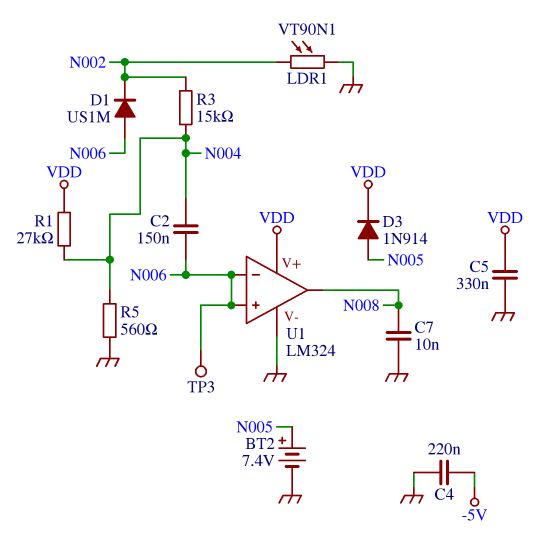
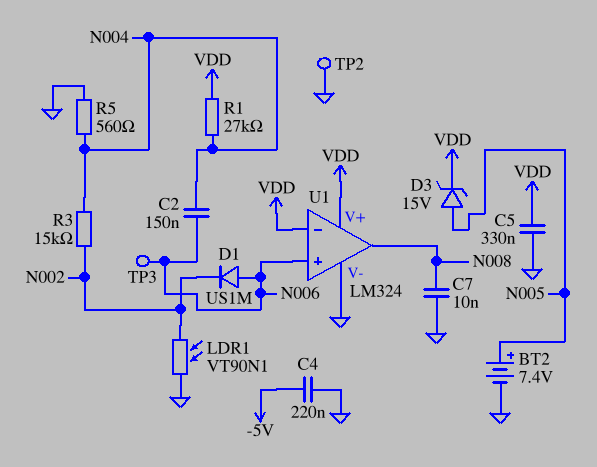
D3: diode 1N914 (A N005, K VDD) -> zener 15V (A N005, K VDD)
TP2: none -> test point (GND)
U1 pin in-: N006 -> VDD

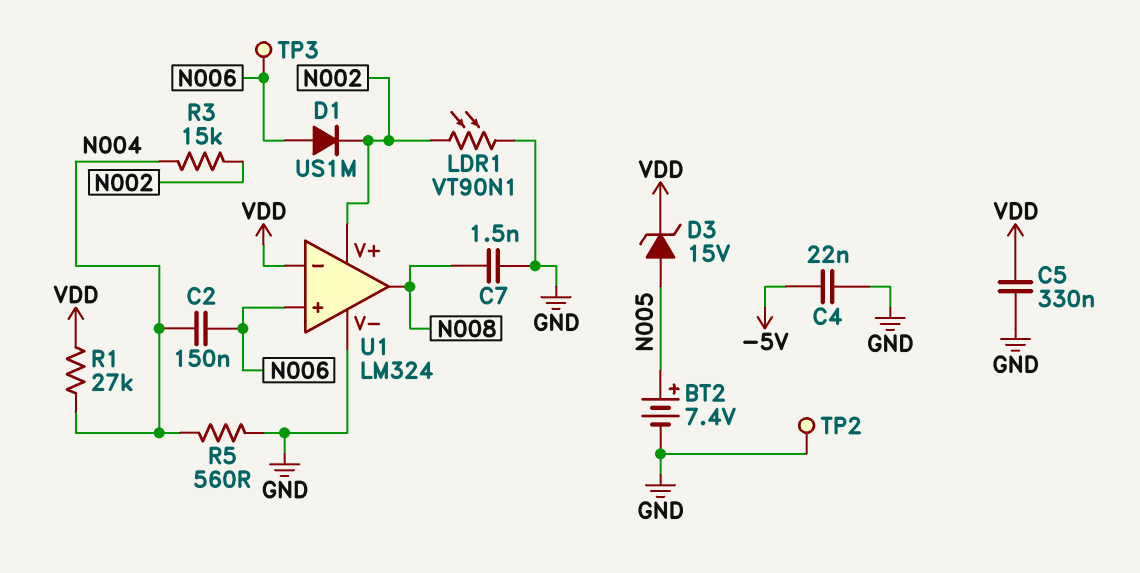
C4: 220nF (-5V, GND) -> 22nF (-5V, GND)
C7: 10nF (GND, N008) -> 1.5nF (GND, N008)
U1 pin V+: VDD -> N002

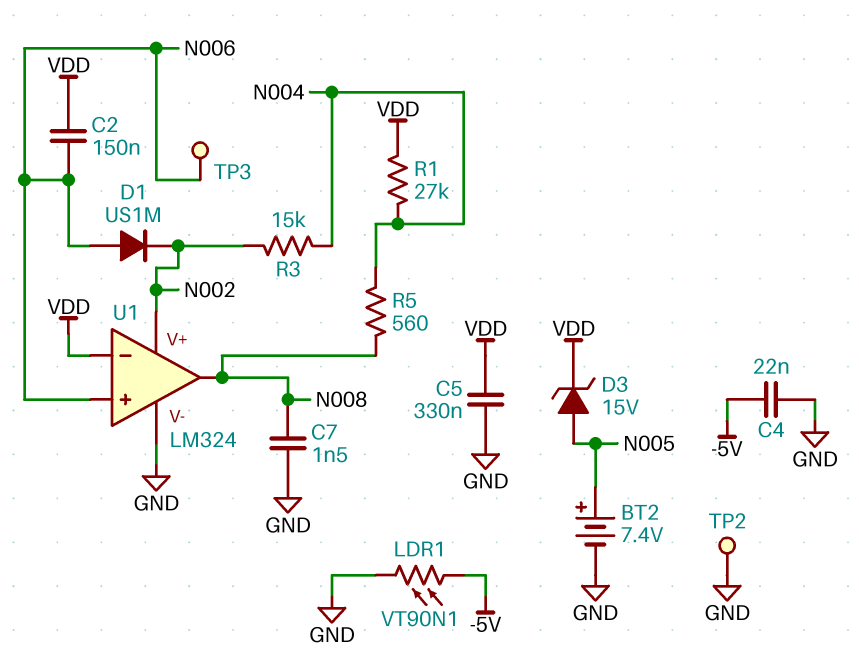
C2: 150nF (N004, N006) -> 150nF (N006, VDD)
LDR1: VT90N1 (GND, N002) -> VT90N1 (-5V, GND)
R5: 560 (GND, N004) -> 560 (N004, N008)

